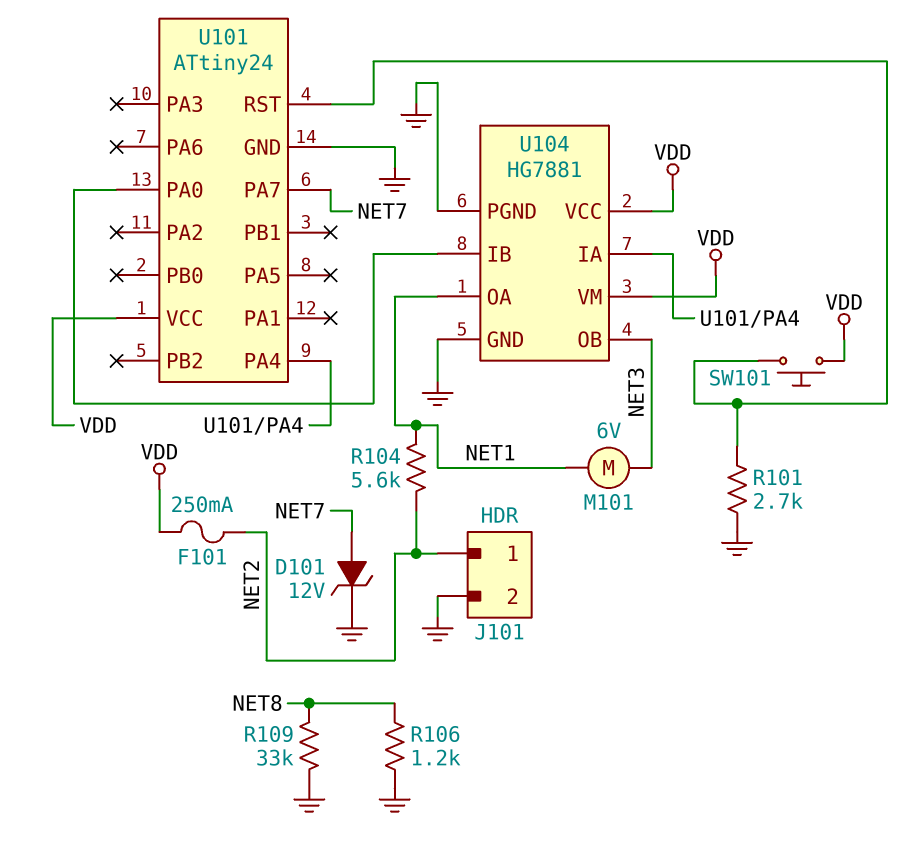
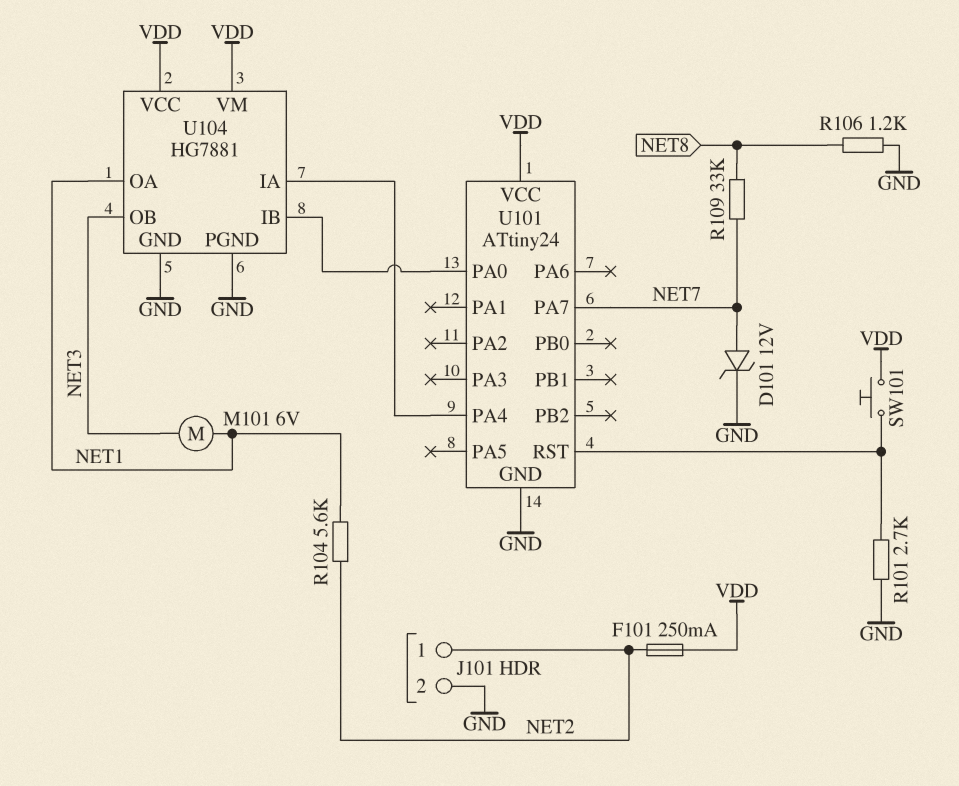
R109: 33k (GND, NET8) -> 33k (NET7, NET8)

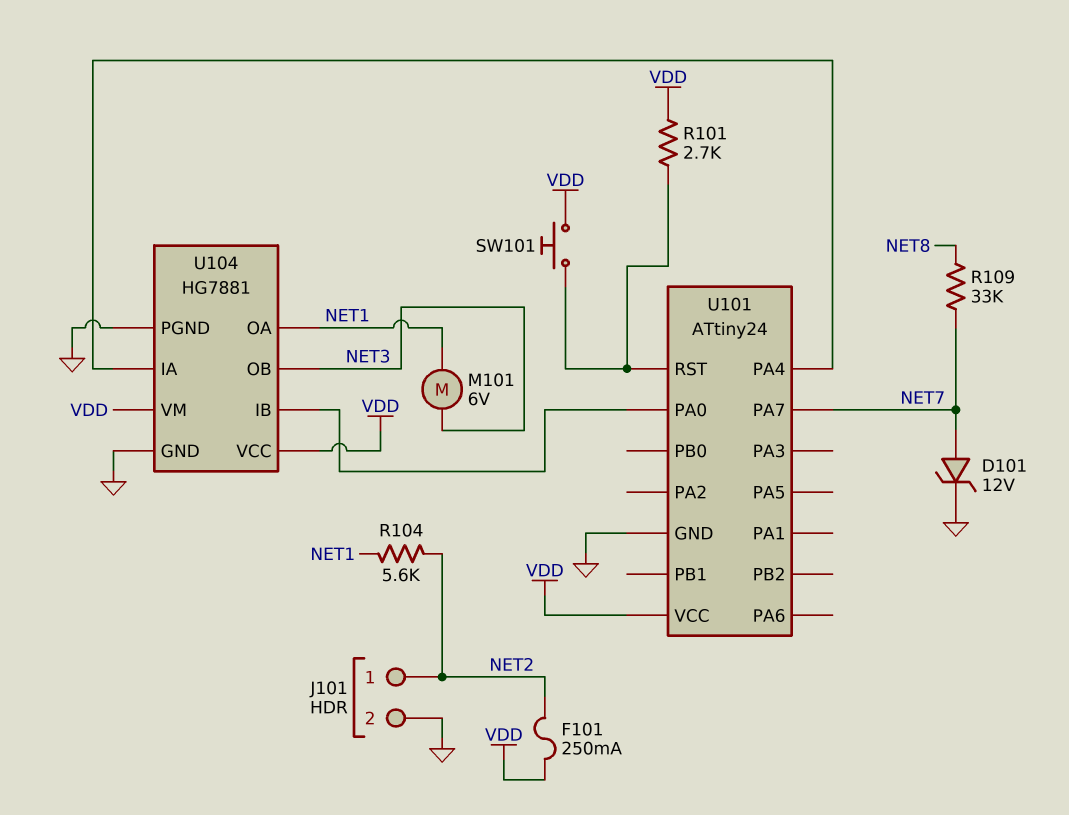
R101: 2.7k (GND, U101/RST) -> 2.7k (U101/RST, VDD)
R106: 1.2k (GND, NET8) -> none

